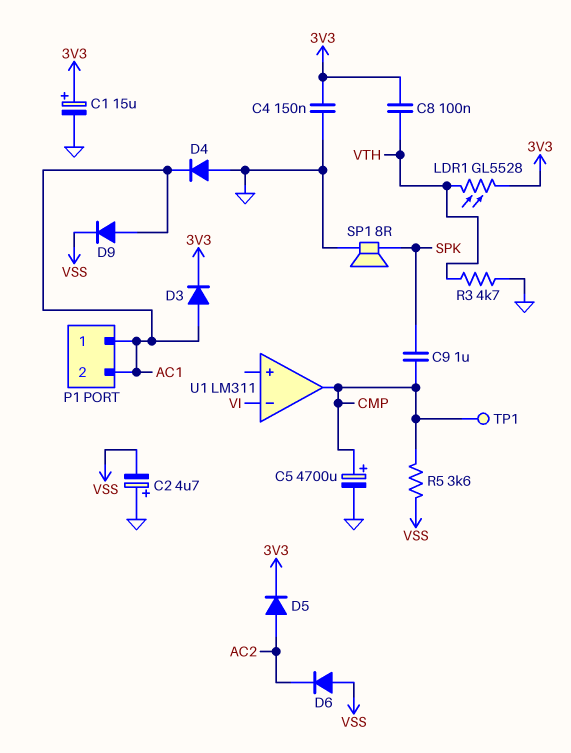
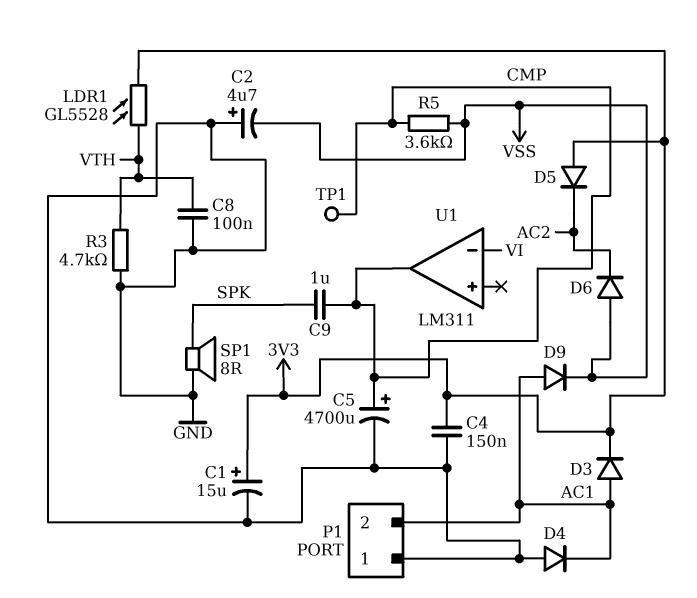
C8: 100nF (3V3, VTH) -> 100nF (GND, VTH)
D5: diode (A AC2, K 3V3) -> diode (A 3V3, K AC2)
P1 pin 1: AC1 -> GND

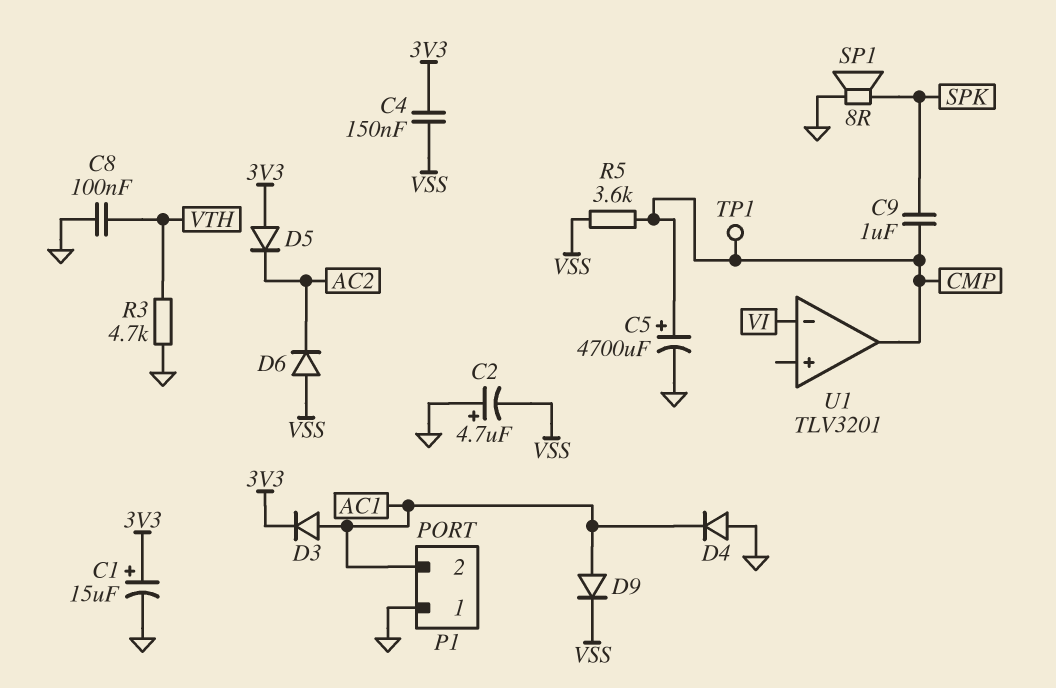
C4: 150nF (3V3, GND) -> 150nF (3V3, VSS)
LDR1: GL5528 (3V3, VTH) -> none
U1: LM311 -> TLV3201

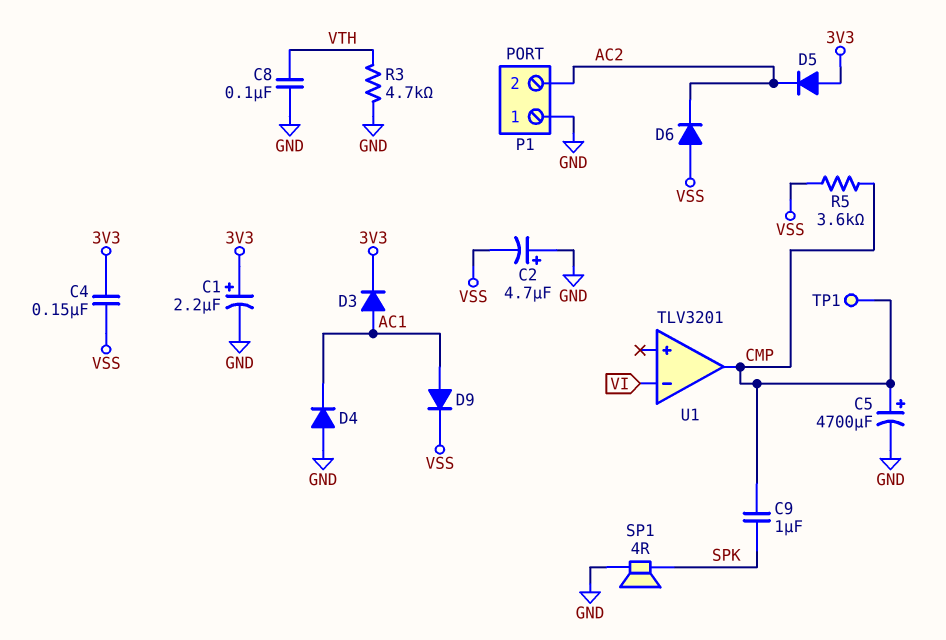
C1: 15uF (plus 3V3, minus GND) -> 2.2uF (plus 3V3, minus GND)
P1 pin 2: AC1 -> AC2
SP1: speaker 8R (GND, SPK) -> speaker 4R (GND, SPK)

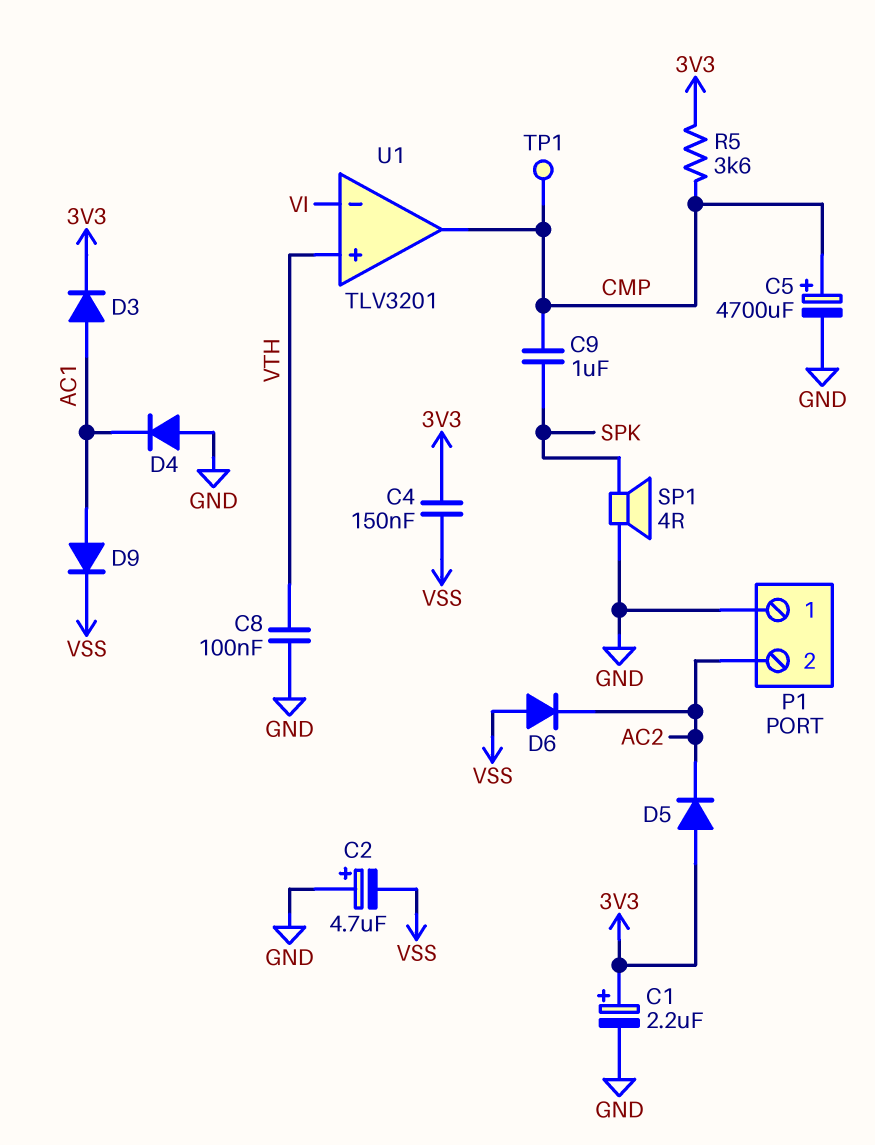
R3: 4.7k (GND, VTH) -> none
R5: 3.6k (CMP, VSS) -> 3.6k (3V3, CMP)
U1 pin in+: none -> VTH

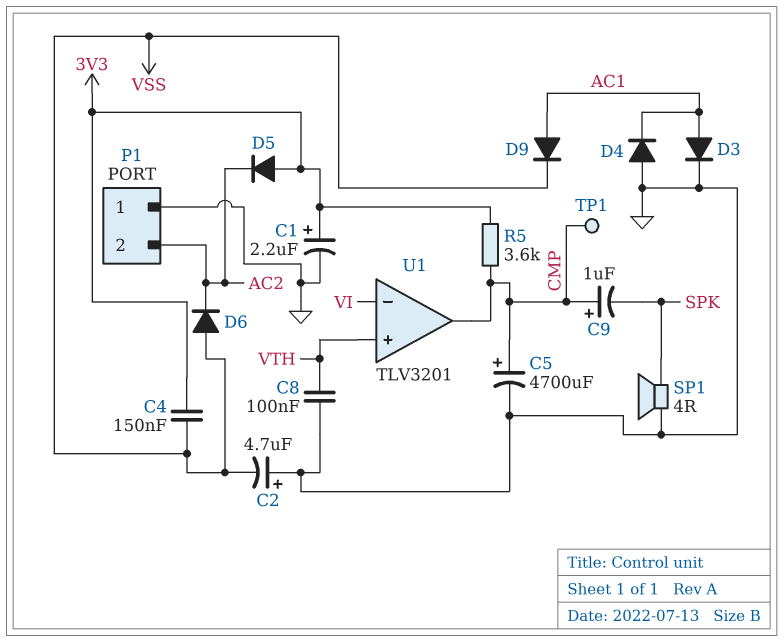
C9: 1uF (CMP, SPK) -> 1uF (plus CMP, minus SPK)
D3: diode (A AC1, K 3V3) -> diode (A AC1, K GND)

